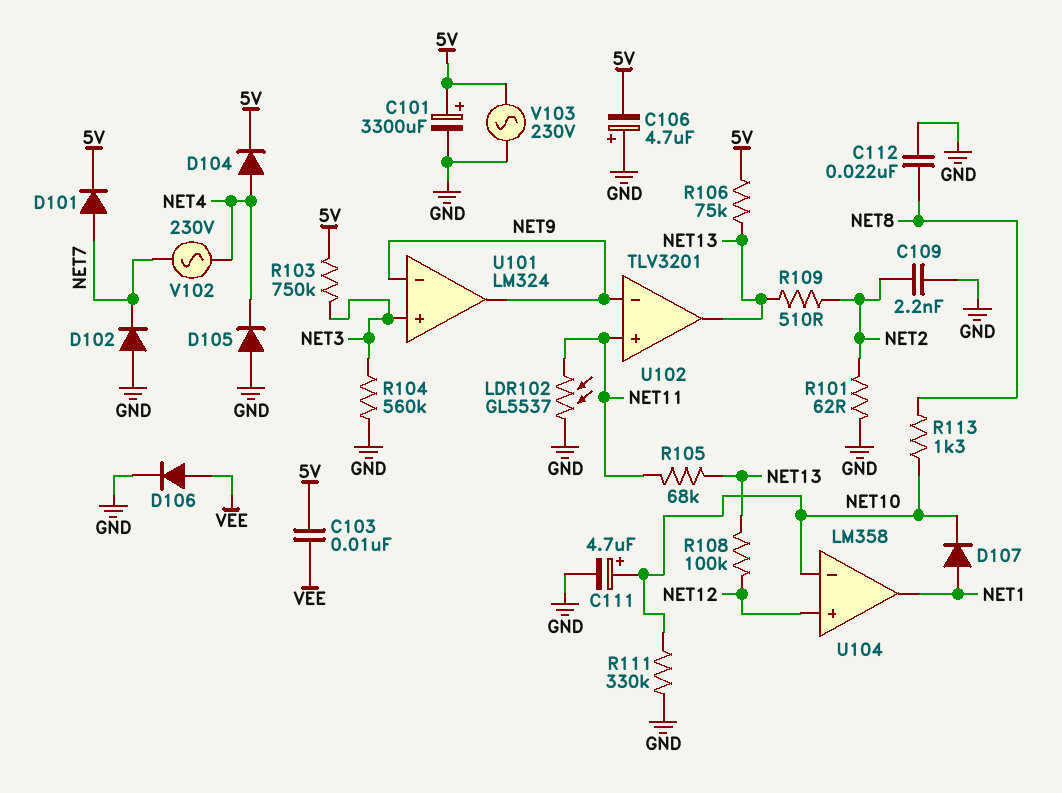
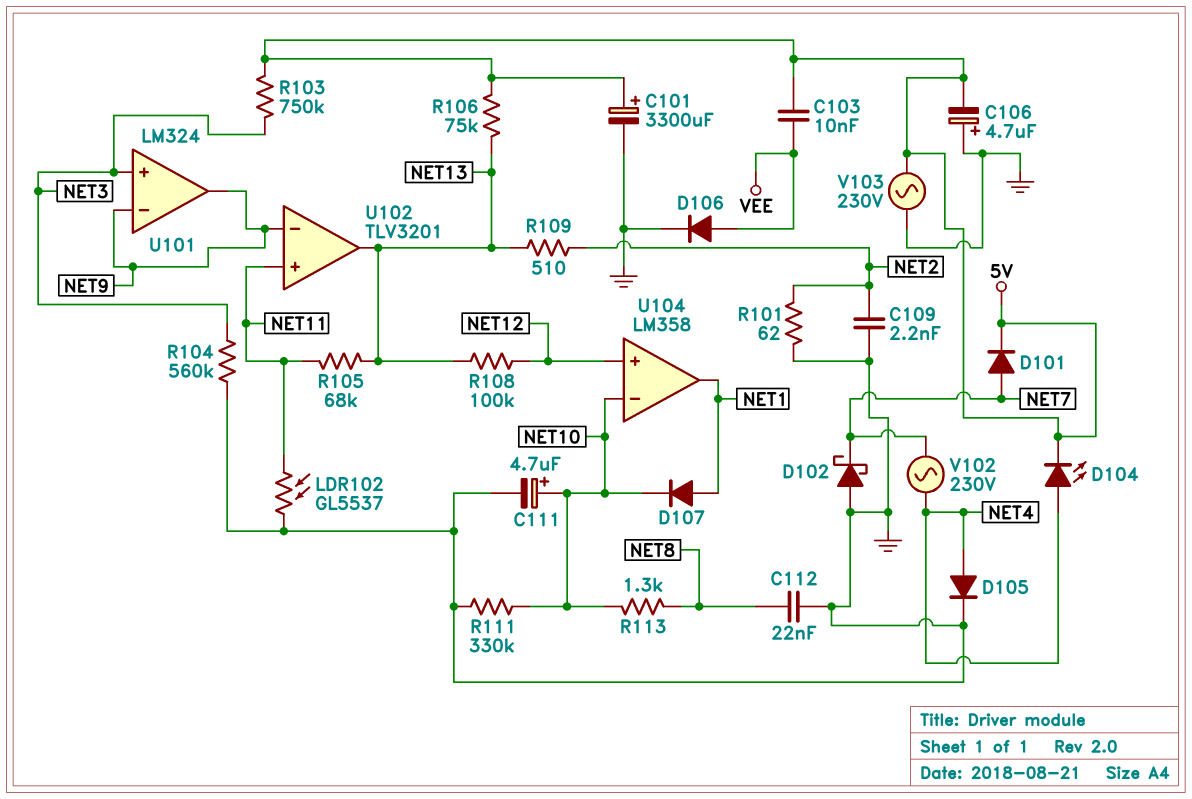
D102: diode (A GND, K NET7) -> schottky (A GND, K NET7)
D104: diode (A NET4, K 5V) -> LED (A NET4, K 5V)
D105: diode (A GND, K NET4) -> diode (A NET4, K GND)

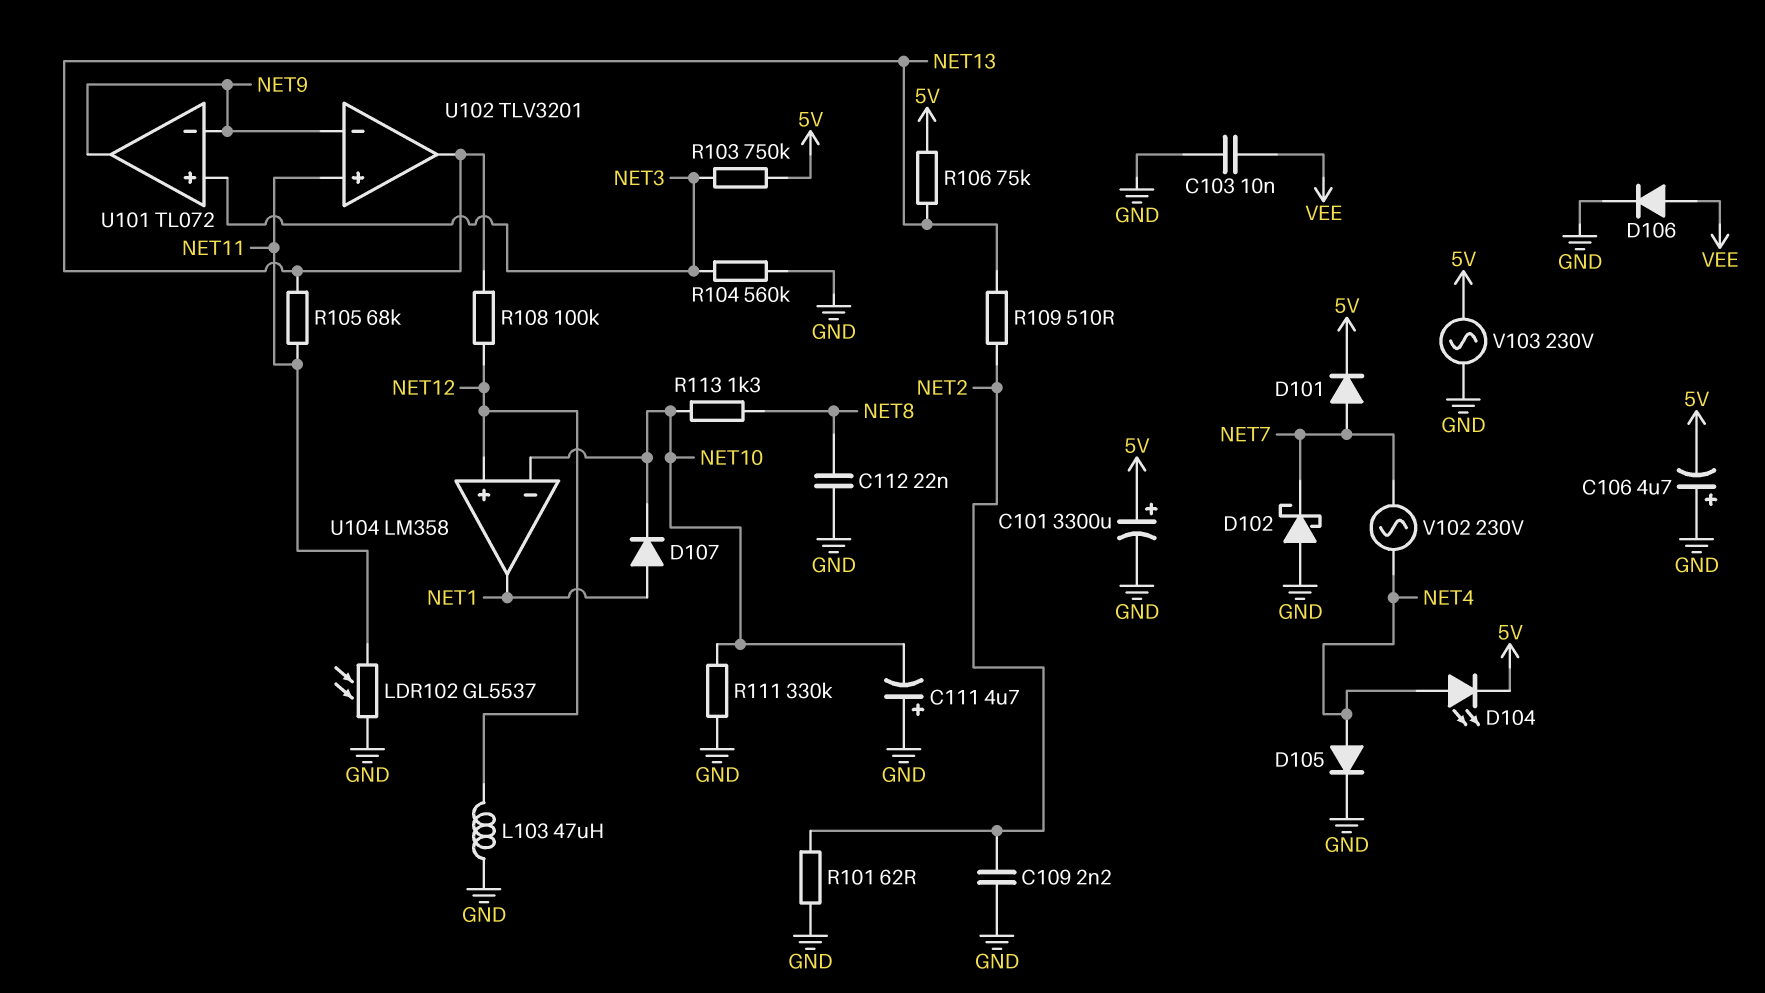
C103: 10nF (5V, VEE) -> 10nF (GND, VEE)
C111: 4.7uF (plus NET10, minus GND) -> 4.7uF (plus GND, minus NET10)
L103: none -> 47uH (GND, NET12)
U101: LM324 -> TL072

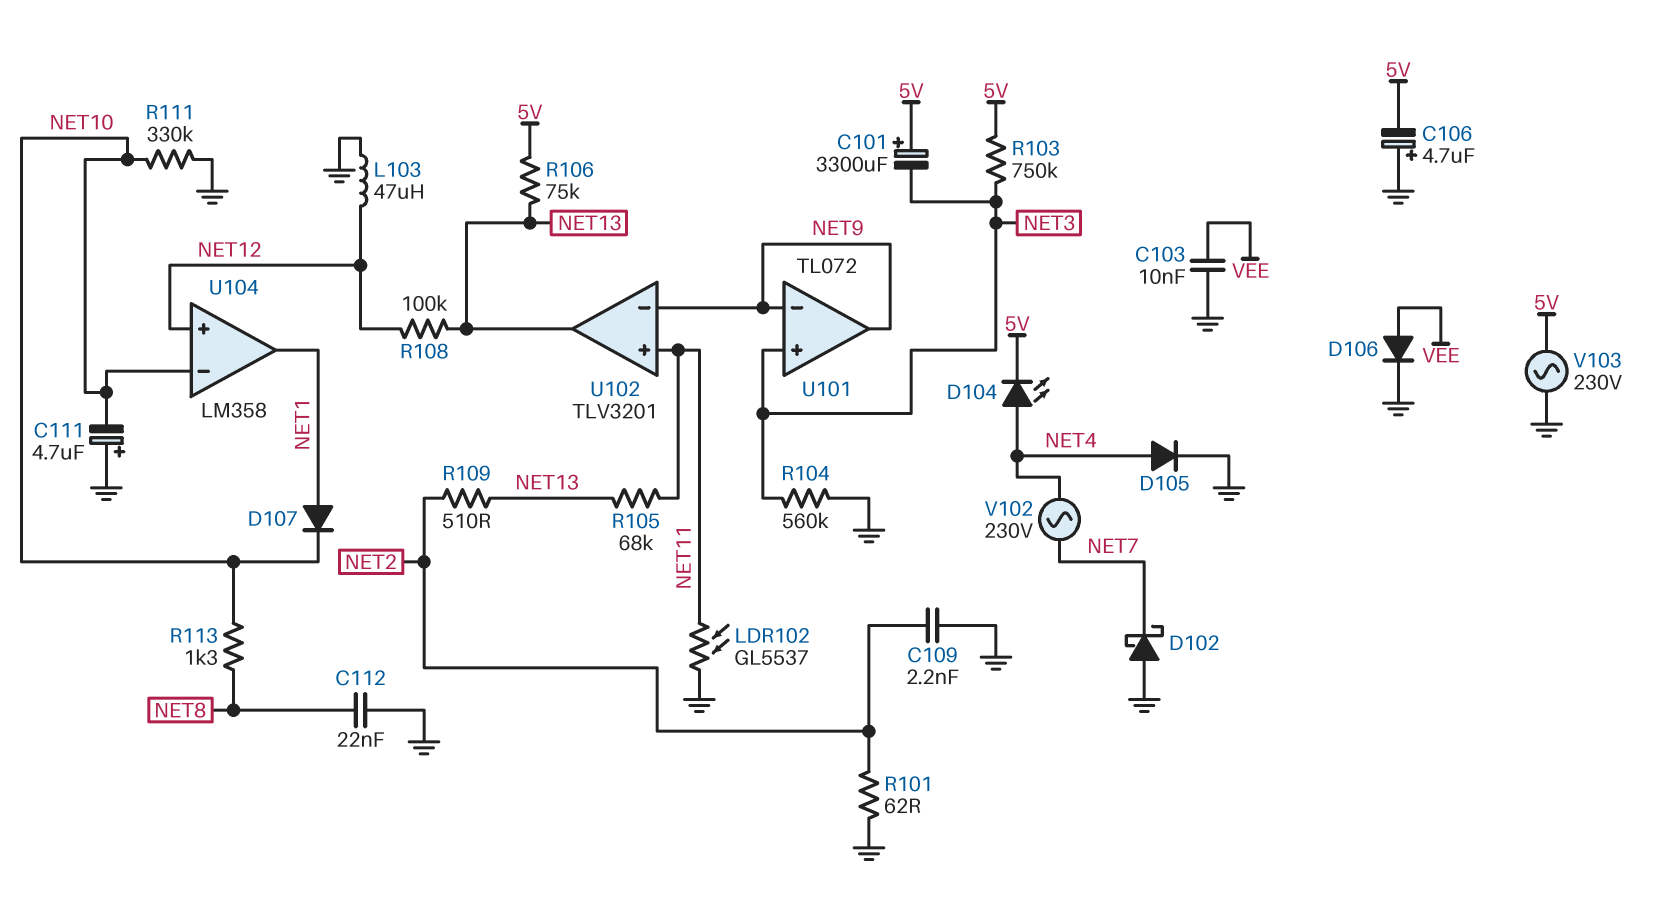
C101: 3300uF (plus 5V, minus GND) -> 3300uF (plus 5V, minus NET3)
D101: diode (A NET7, K 5V) -> none

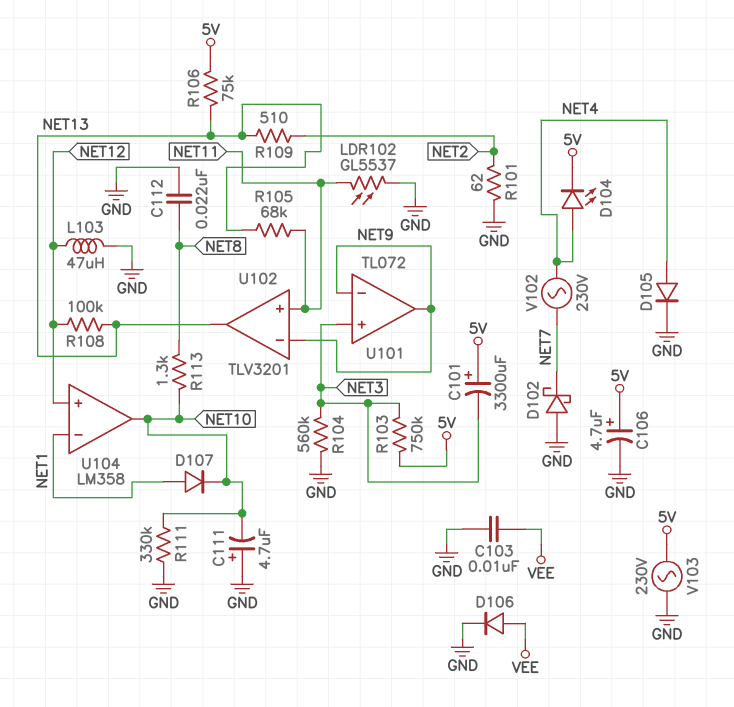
C106: 4.7uF (plus GND, minus 5V) -> 4.7uF (plus 5V, minus GND)
C109: 2.2nF (GND, NET2) -> none
U104 pin in-: NET10 -> NET1
U104 pin out: NET1 -> NET10

